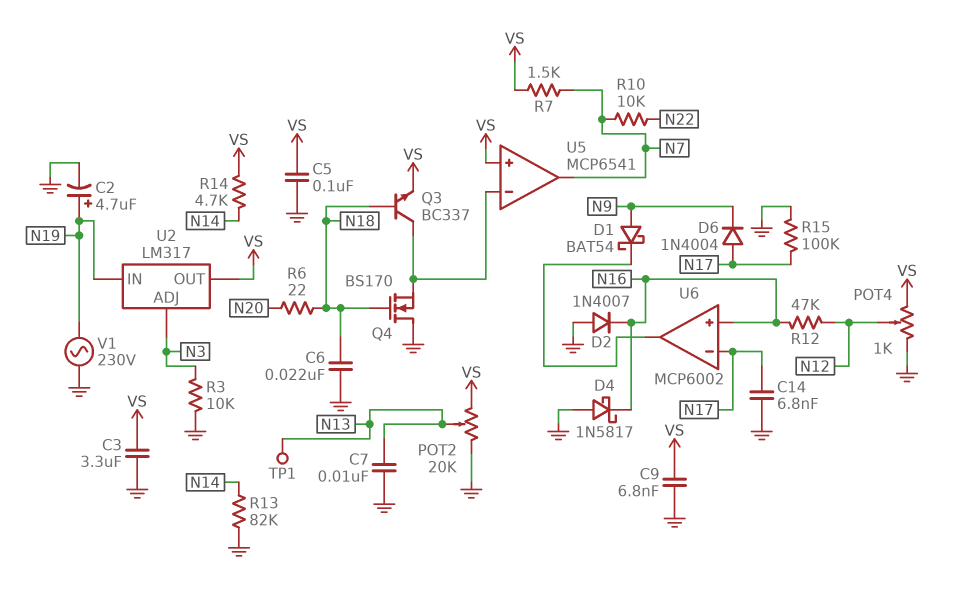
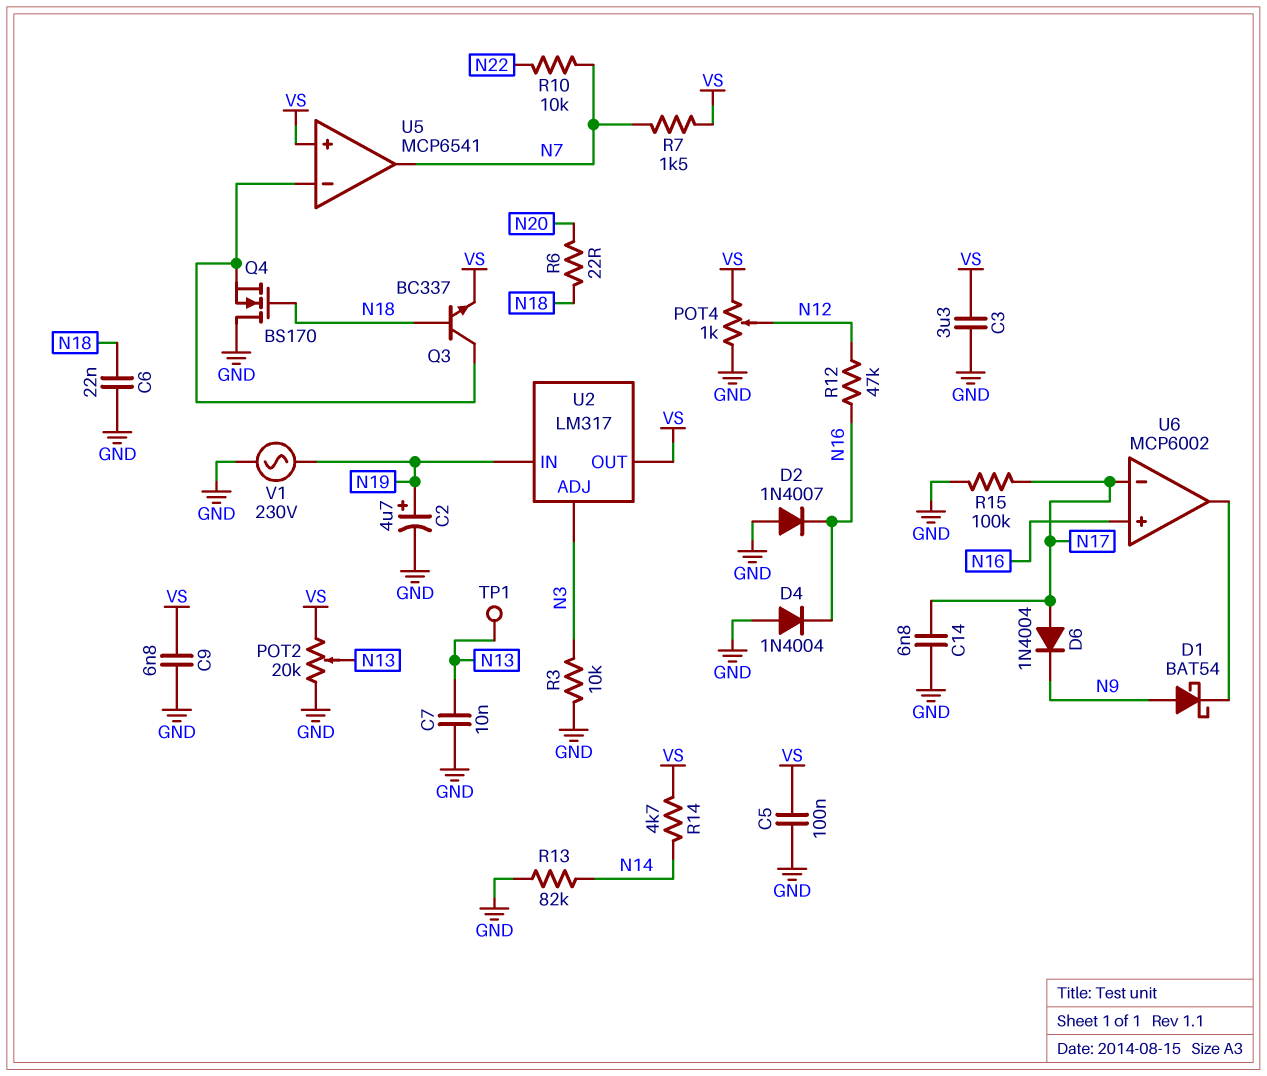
D4: schottky 1N5817 (A GND, K N16) -> diode 1N4004 (A GND, K N16)

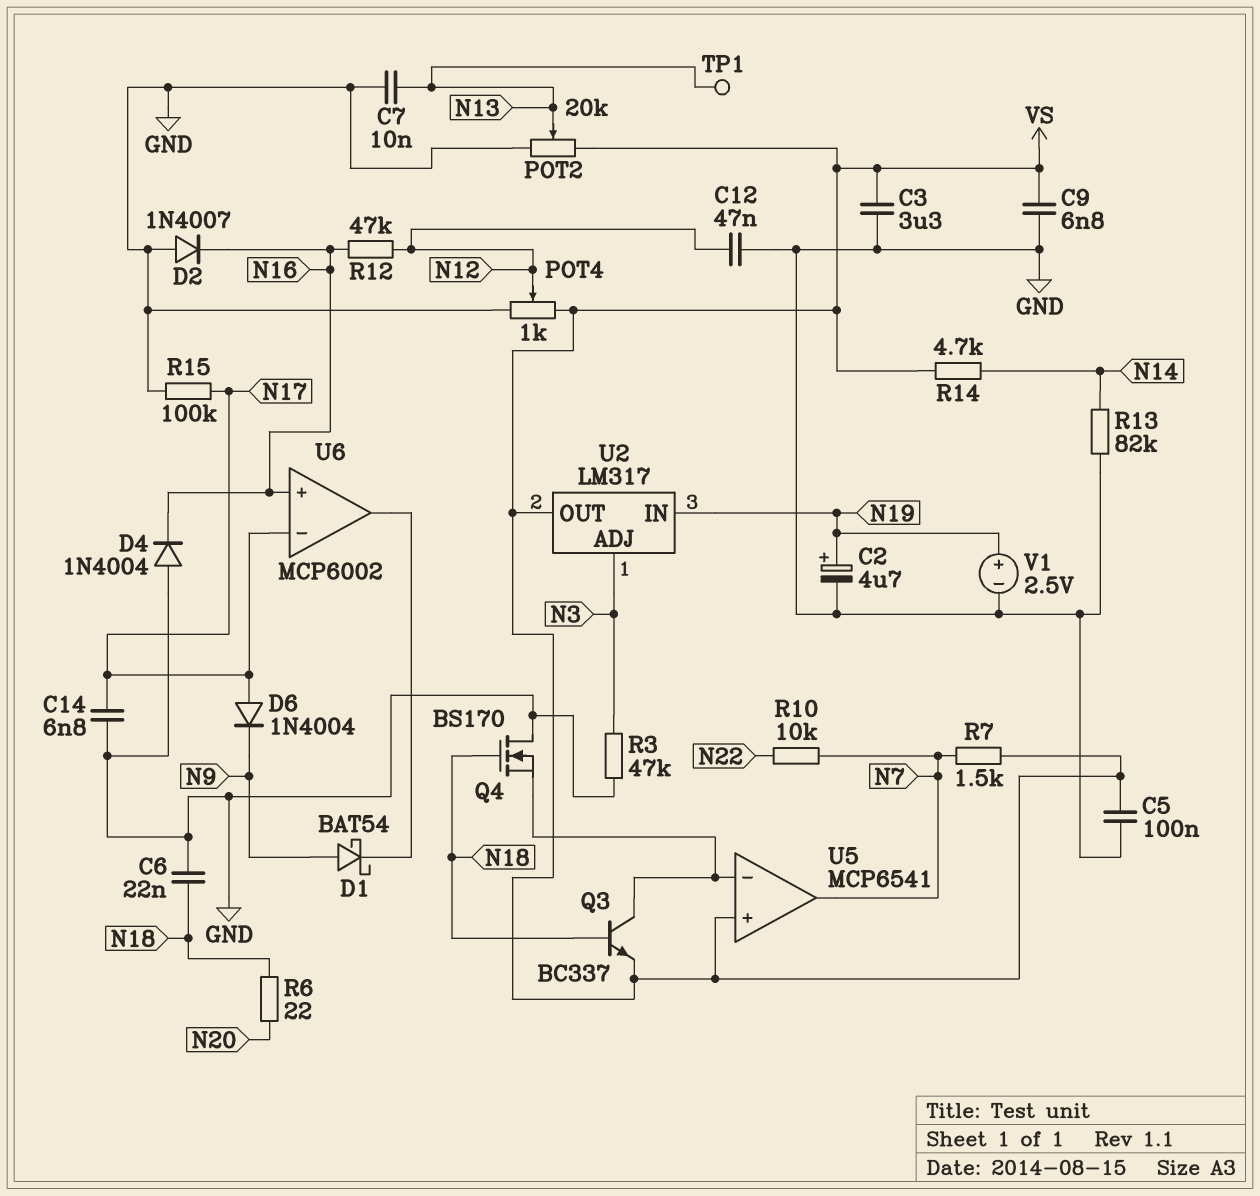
C12: none -> 47nF (GND, N12)
R3: 10k (GND, N3) -> 47k (GND, N3)
V1: AC 230V (GND, N19) -> 2.5V (plus N19, minus GND)

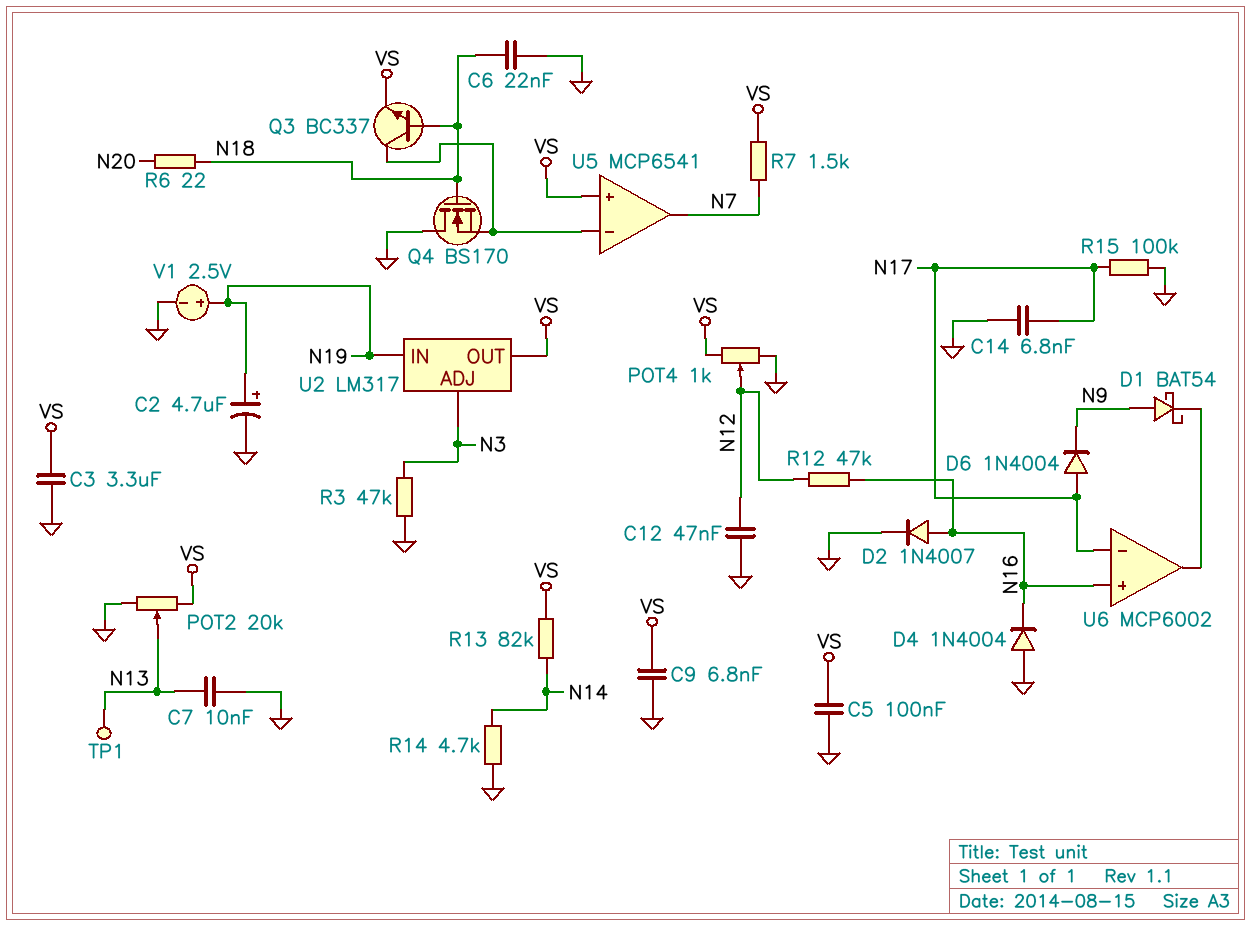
D2: diode 1N4007 (A GND, K N16) -> diode 1N4007 (A N16, K GND)
R10: 10k (N7, N22) -> none
R13: 82k (GND, N14) -> 82k (N14, VS)
R14: 4.7k (N14, VS) -> 4.7k (GND, N14)

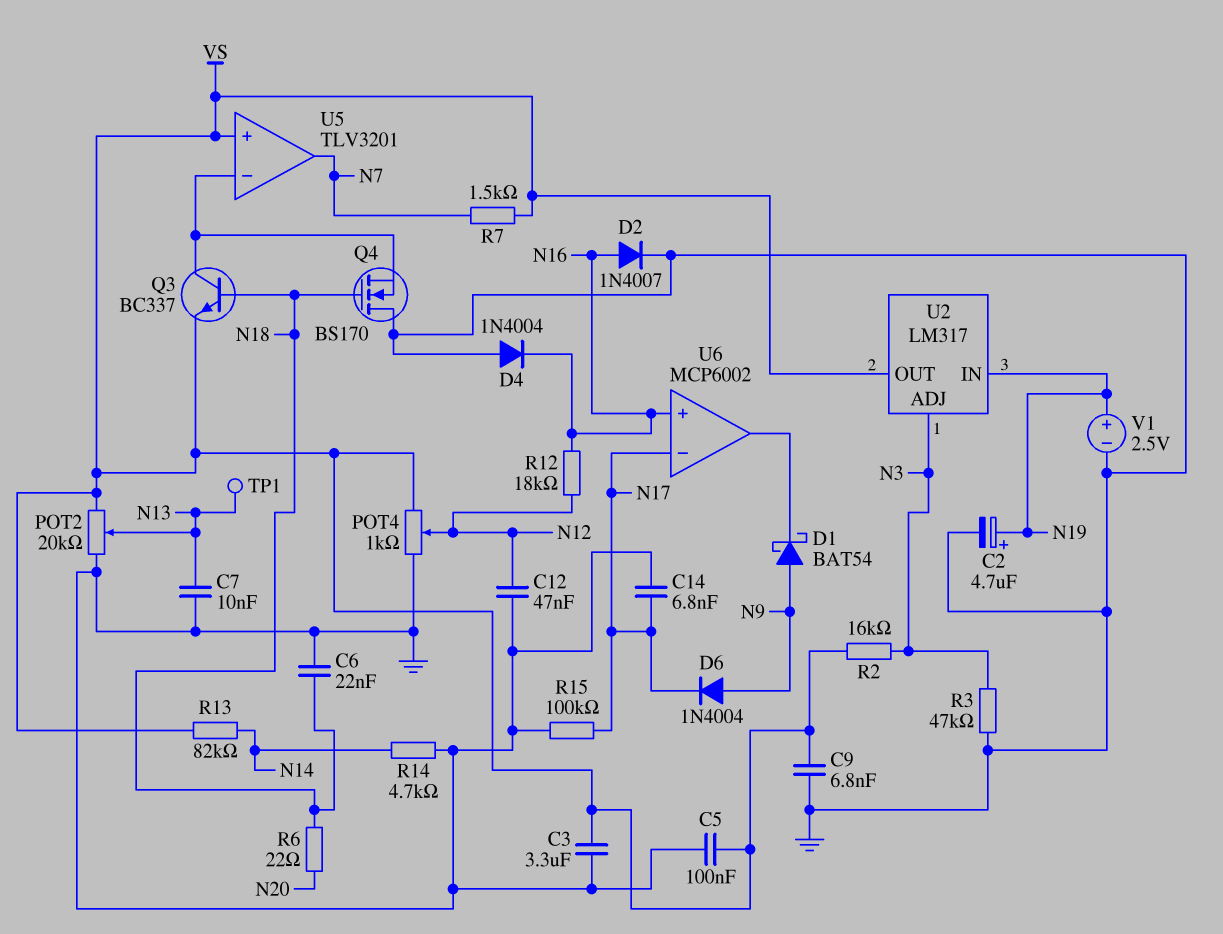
D6: diode 1N4004 (A N17, K N9) -> diode 1N4004 (A N9, K N17)
R2: none -> 16k (N3, VS)
R12: 47k (N12, N16) -> 18k (N12, N16)
U5: MCP6541 -> TLV3201

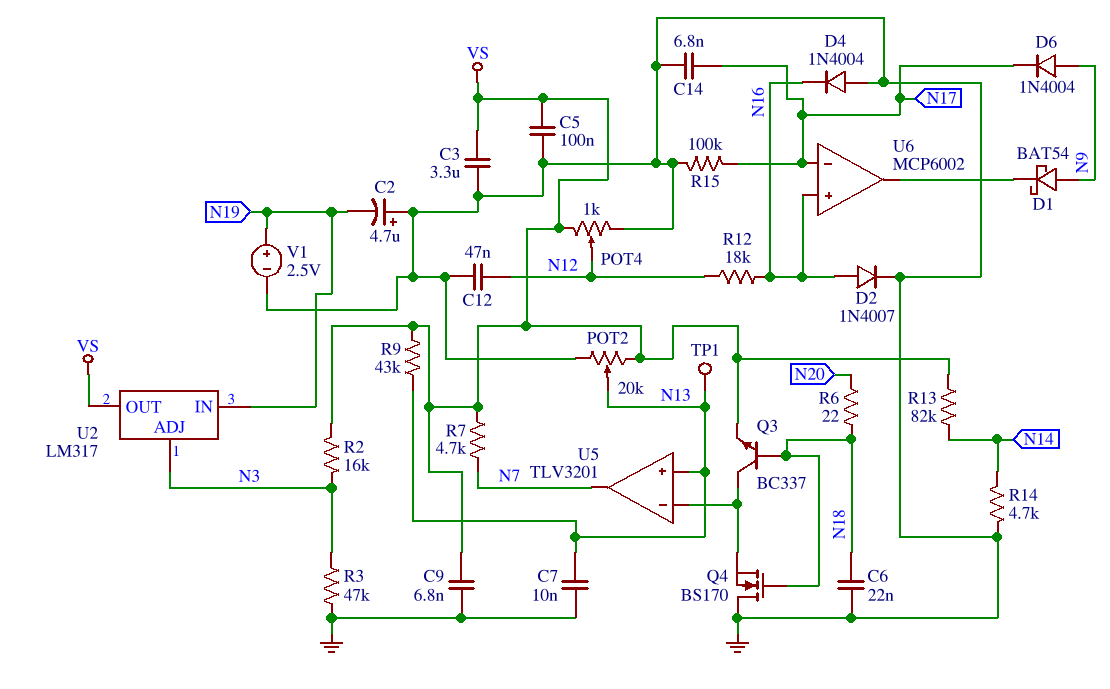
C2: 4.7uF (plus N19, minus GND) -> 4.7uF (plus GND, minus N19)
R7: 1.5k (N7, VS) -> 4.7k (N7, VS)
R9: none -> 43k (N13, VS)
U5 pin in+: VS -> N13

